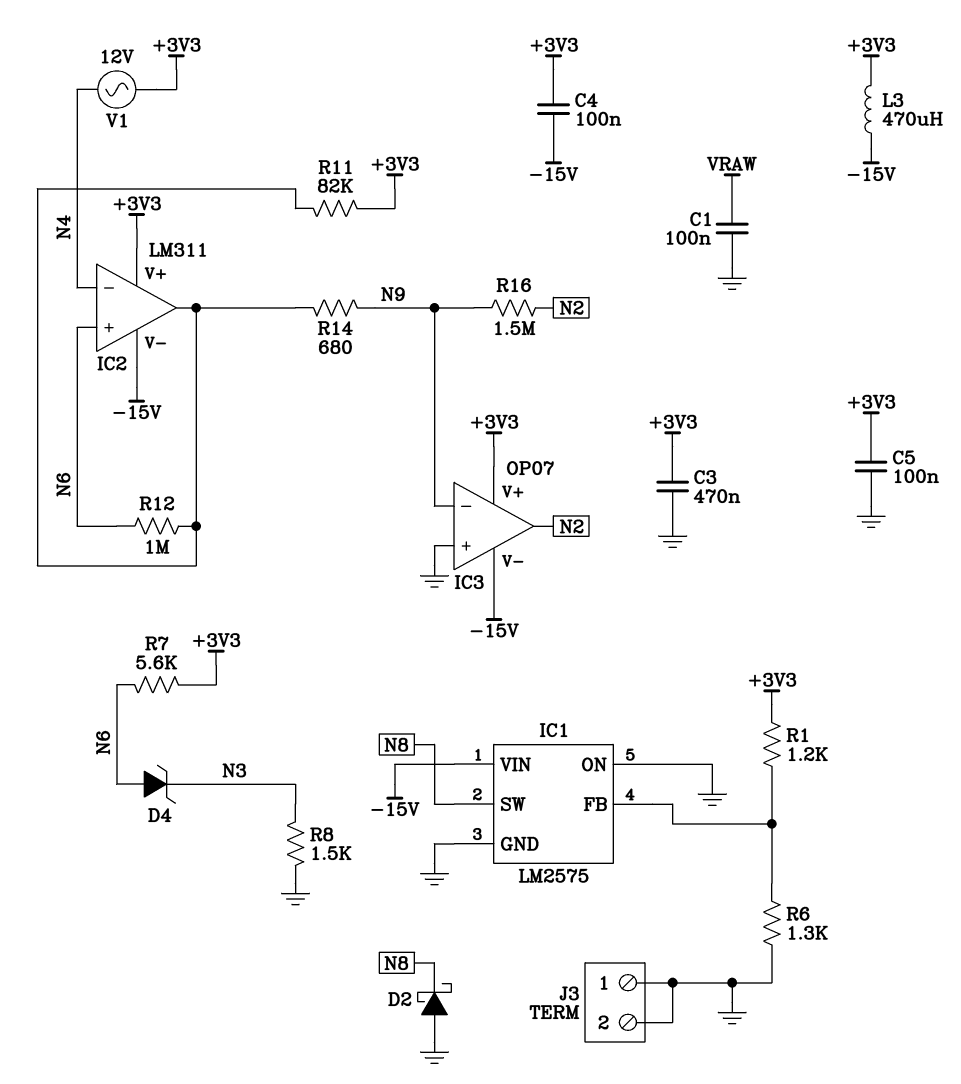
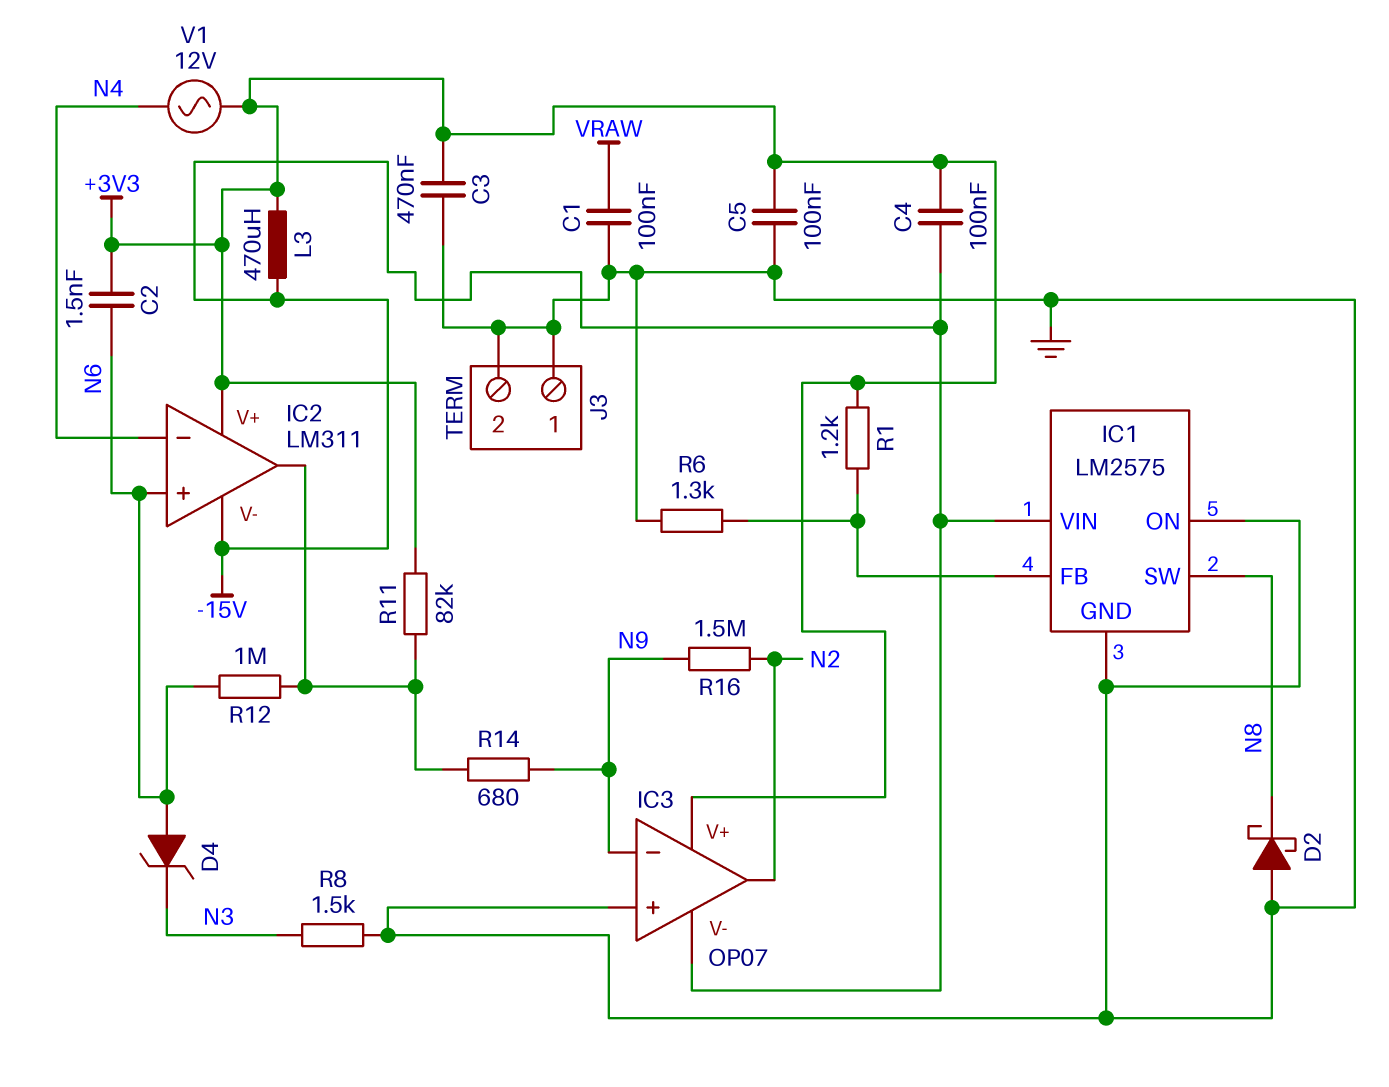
C2: none -> 1.5nF (+3V3, N6)
R7: 5.6k (+3V3, N6) -> none

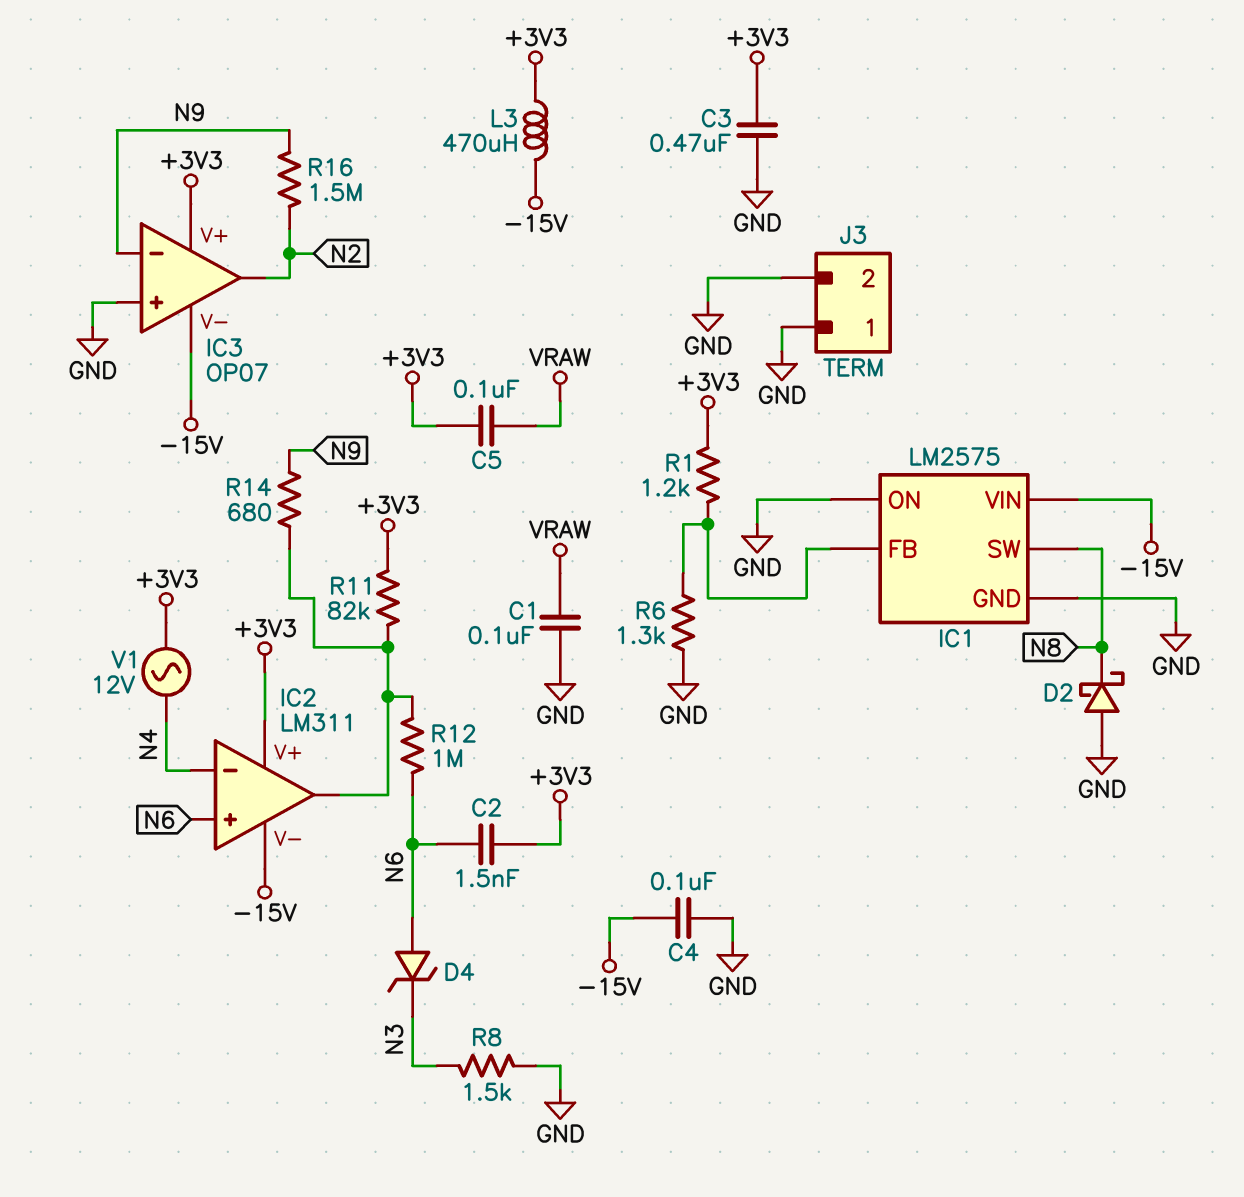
C4: 100nF (+3V3, -15V) -> 100nF (-15V, GND)
C5: 100nF (+3V3, GND) -> 100nF (+3V3, VRAW)

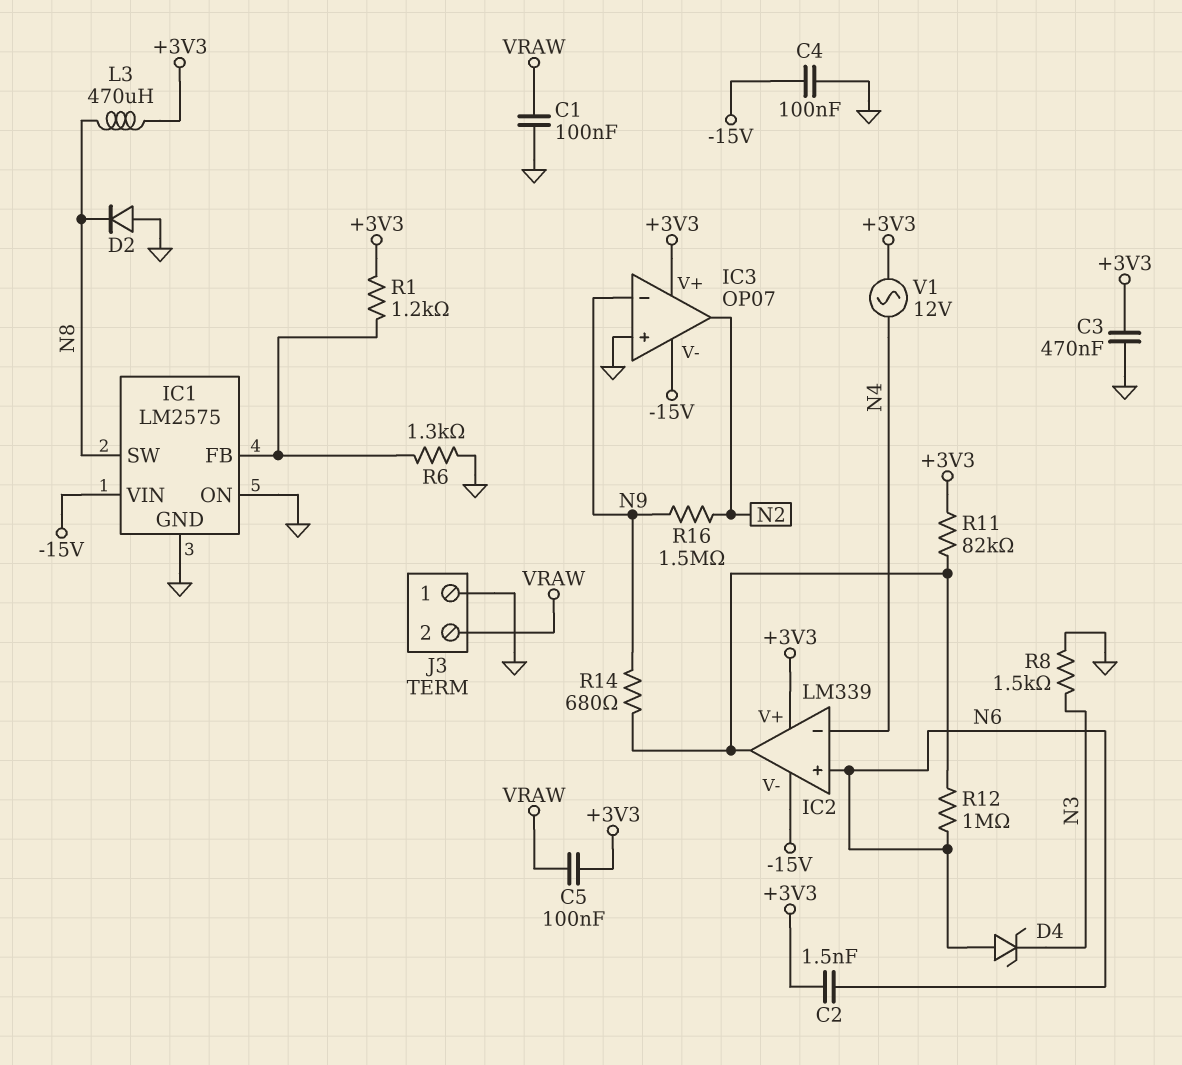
D2: schottky (A GND, K N8) -> diode (A GND, K N8)
IC2: LM311 -> LM339
J3 pin 2: GND -> VRAW
L3: 470uH (+3V3, -15V) -> 470uH (+3V3, N8)

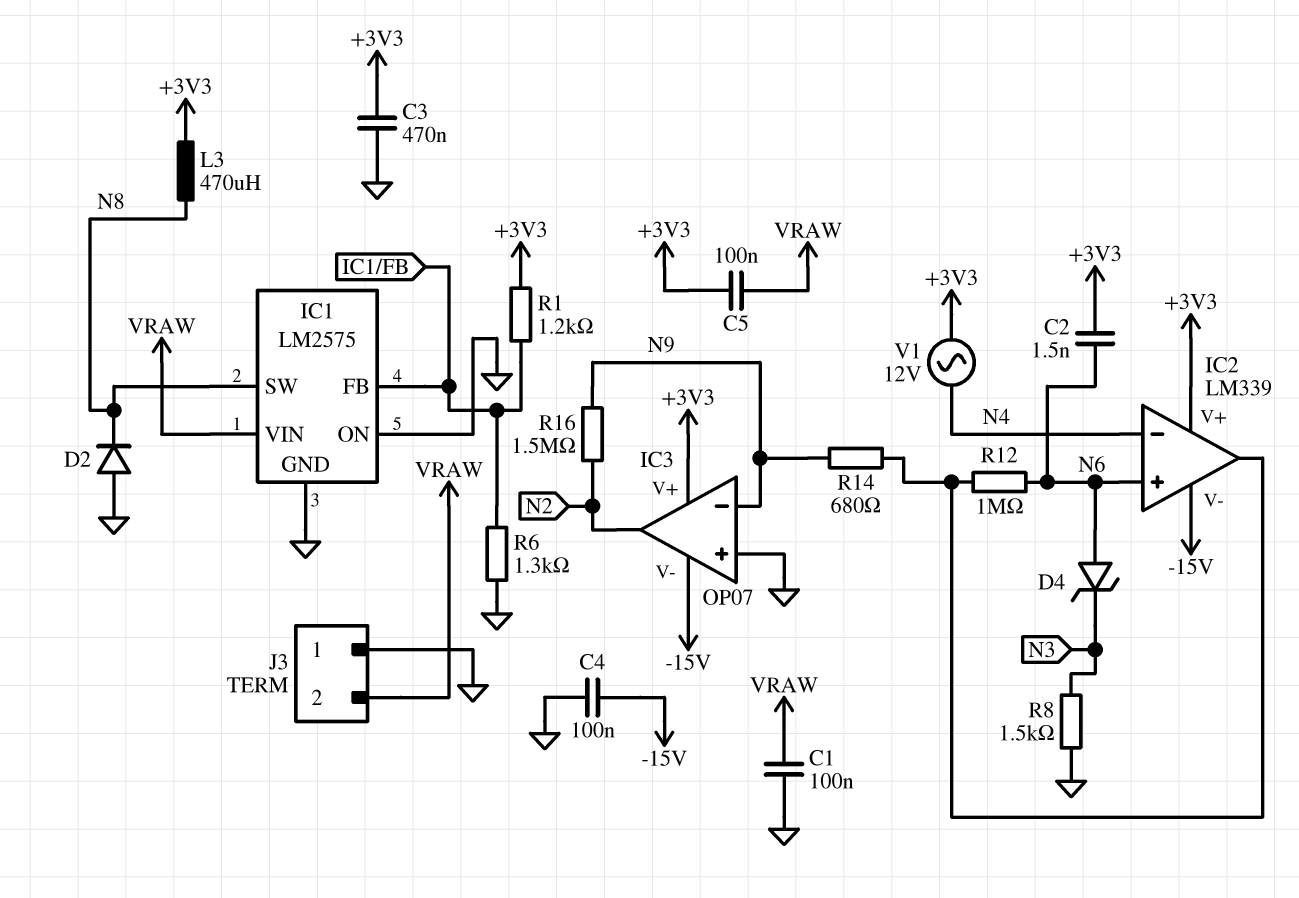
IC1 pin VIN: -15V -> VRAW
R11: 82k (+3V3, IC2/out) -> none

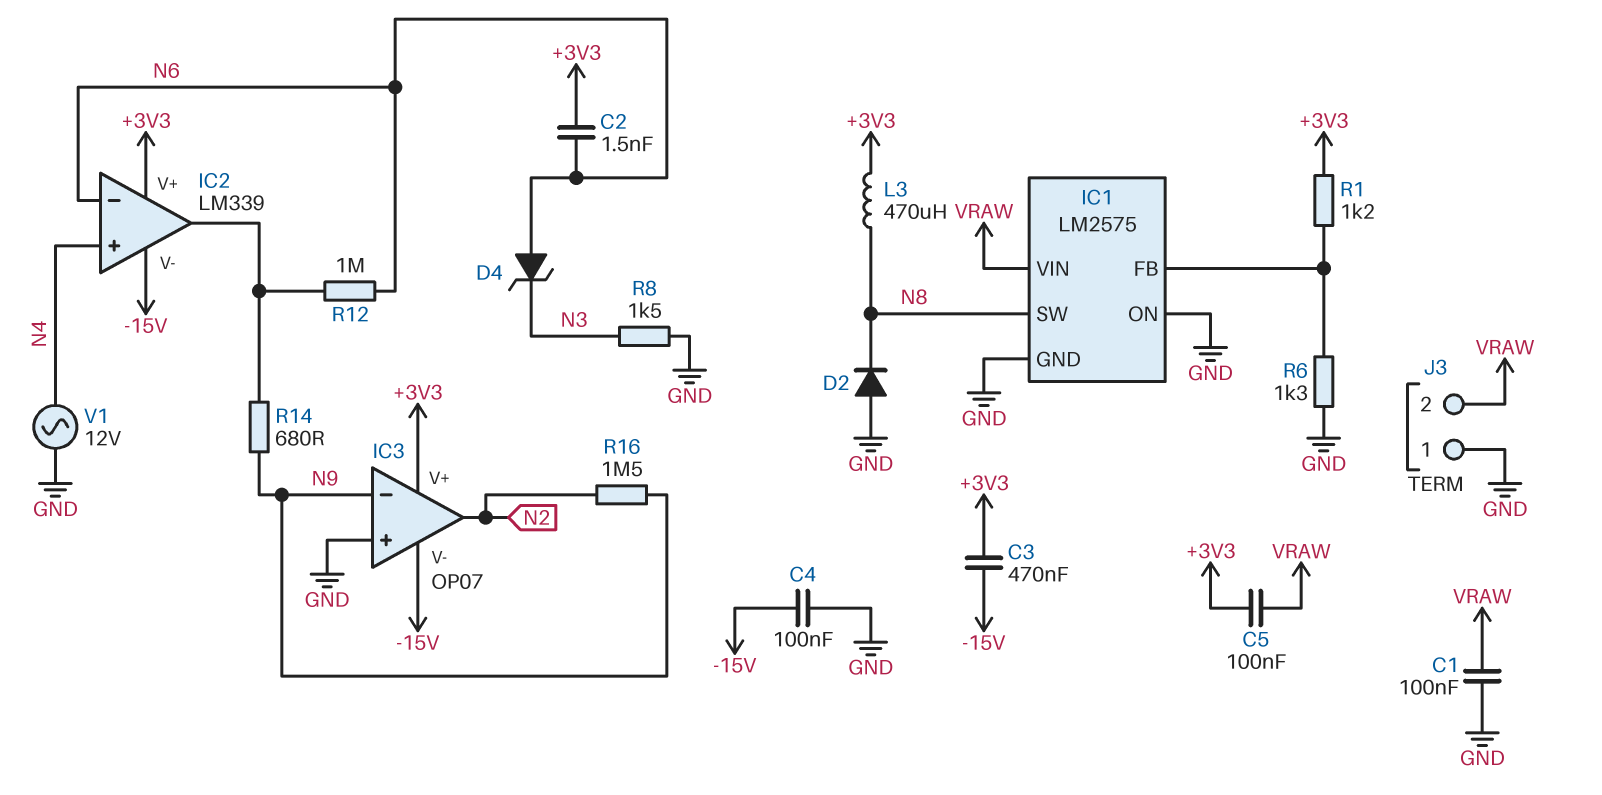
C3: 470nF (+3V3, GND) -> 470nF (+3V3, -15V)
IC2 pin in+: N6 -> N4
IC2 pin in-: N4 -> N6
V1: AC 12V (+3V3, N4) -> AC 12V (GND, N4)

